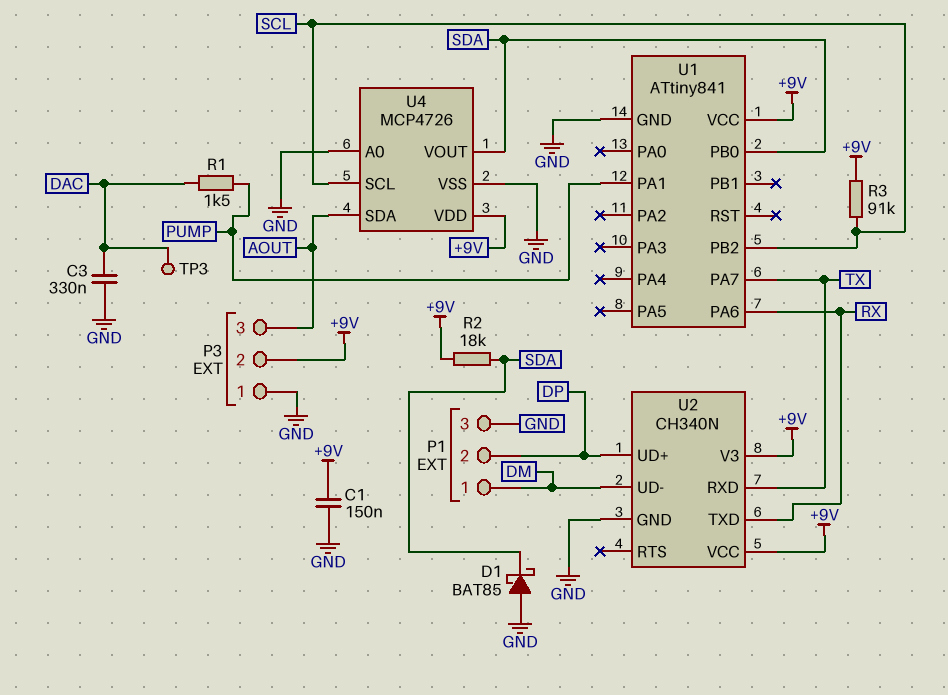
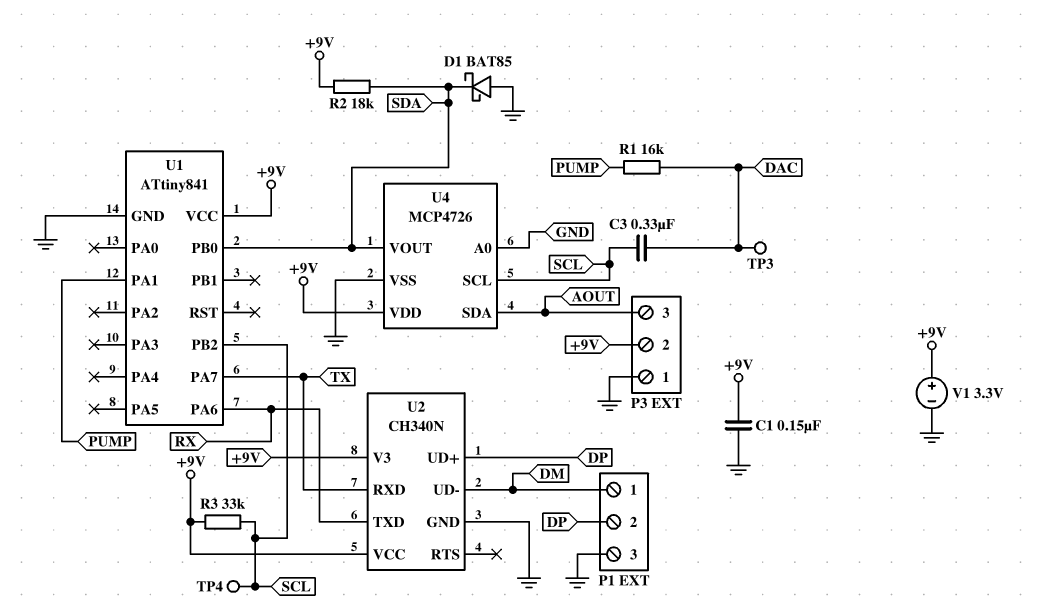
C3: 330nF (DAC, GND) -> 330nF (DAC, SCL)
R1: 1.5k (DAC, PUMP) -> 16k (DAC, PUMP)
R3: 91k (+9V, SCL) -> 33k (+9V, SCL)
TP4: none -> test point (SCL)
V1: none -> 3.3V (plus +9V, minus GND)

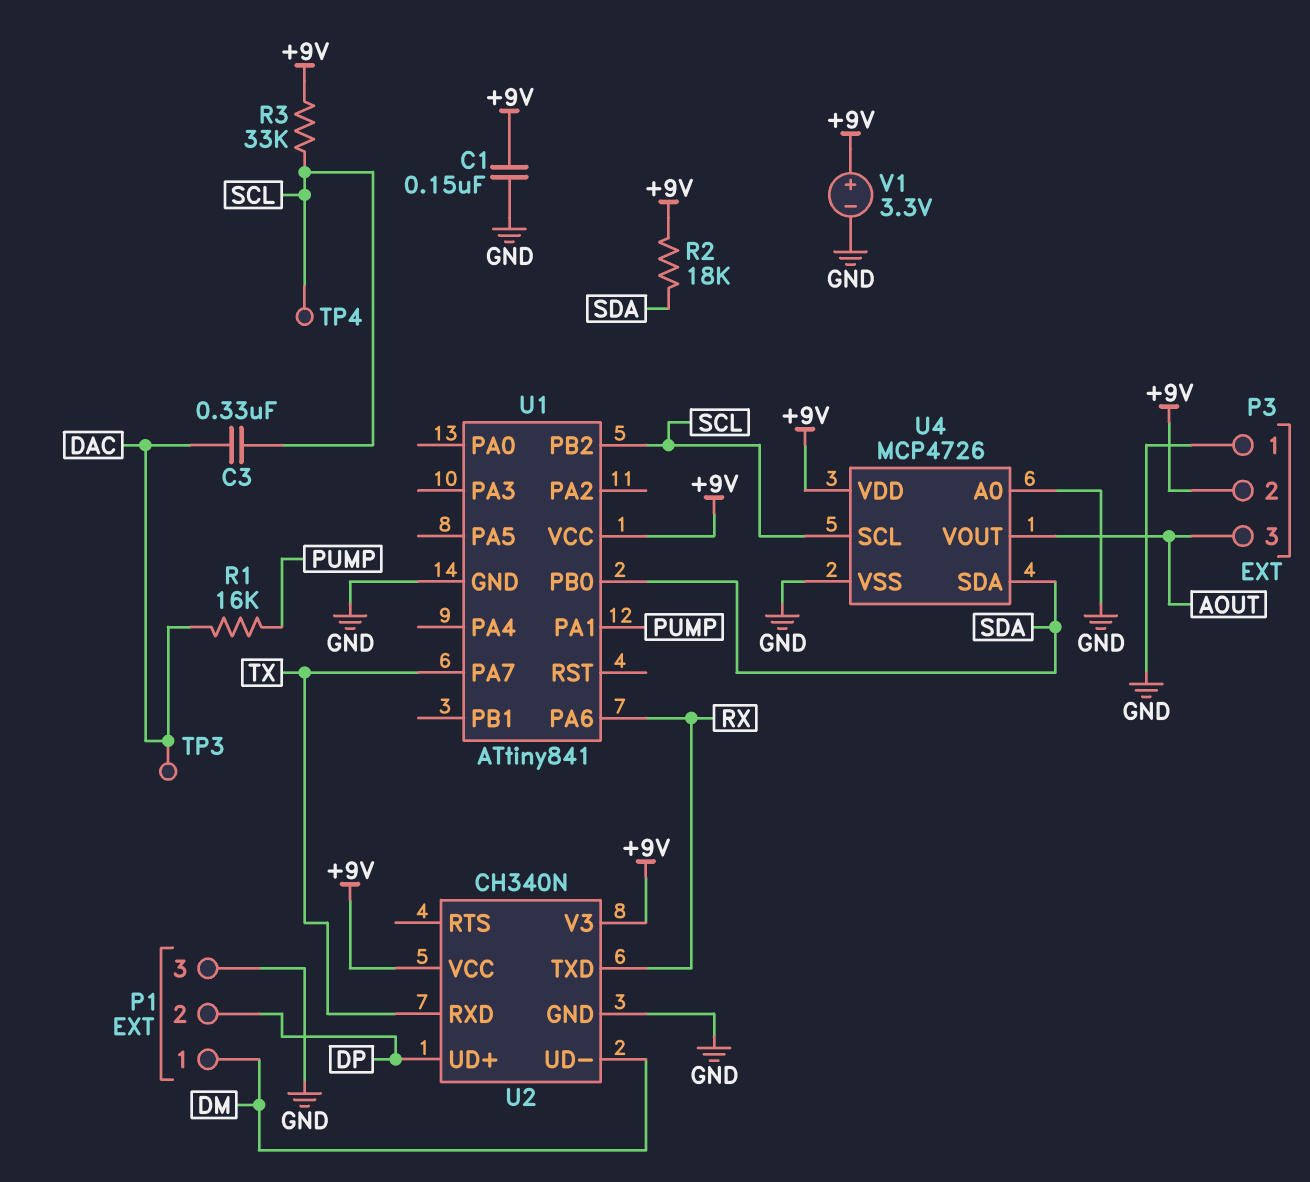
D1: schottky BAT85 (A GND, K SDA) -> none
U4 pin SDA: AOUT -> SDA
U4 pin VOUT: SDA -> AOUT

